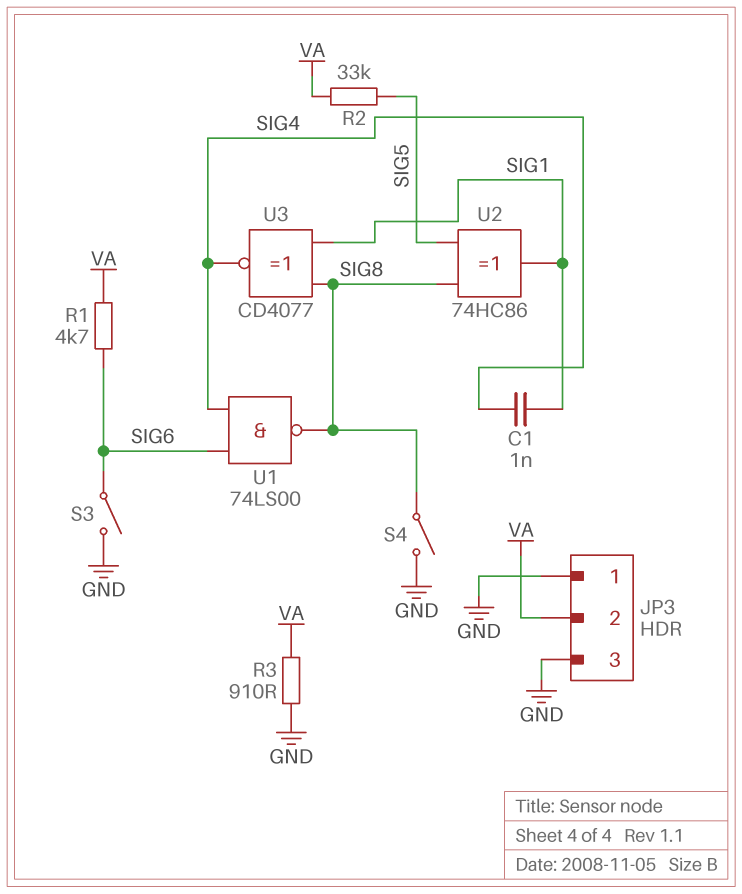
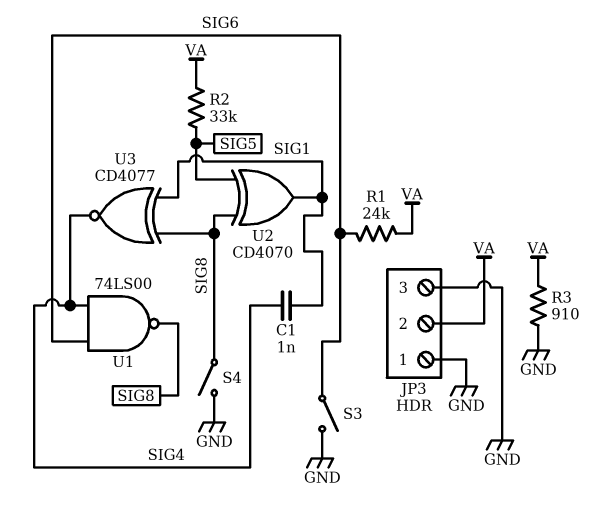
R1: 4.7k (SIG6, VA) -> 24k (SIG6, VA)
U2: XOR 74HC86 (in SIG5, in SIG8, out SIG1) -> XOR CD4070 (in SIG5, in SIG8, out SIG1)

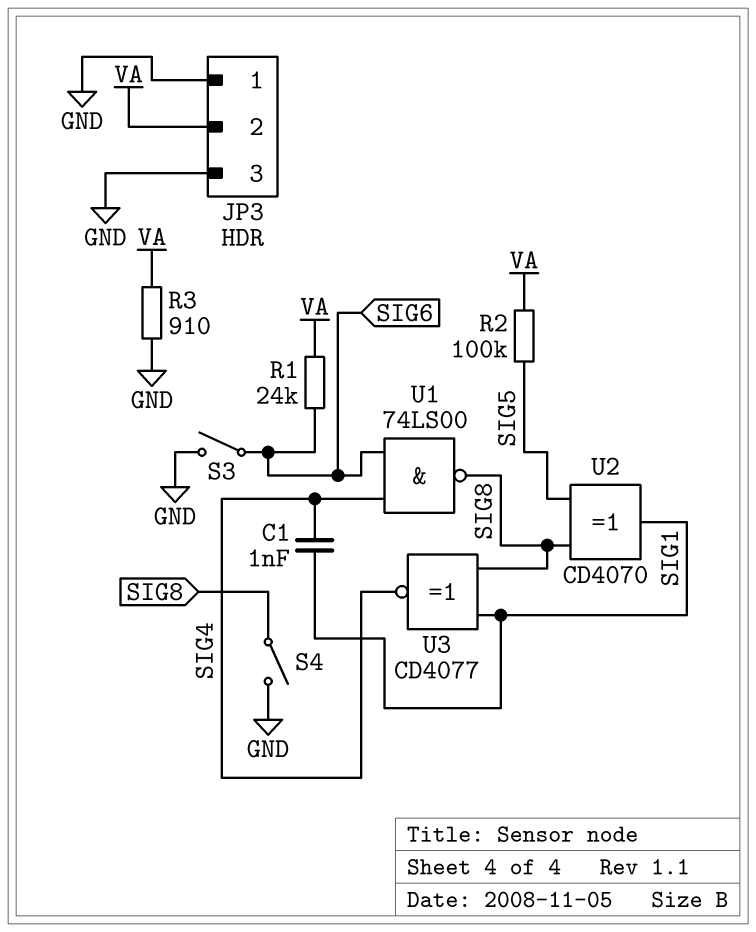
R2: 33k (SIG5, VA) -> 100k (SIG5, VA)

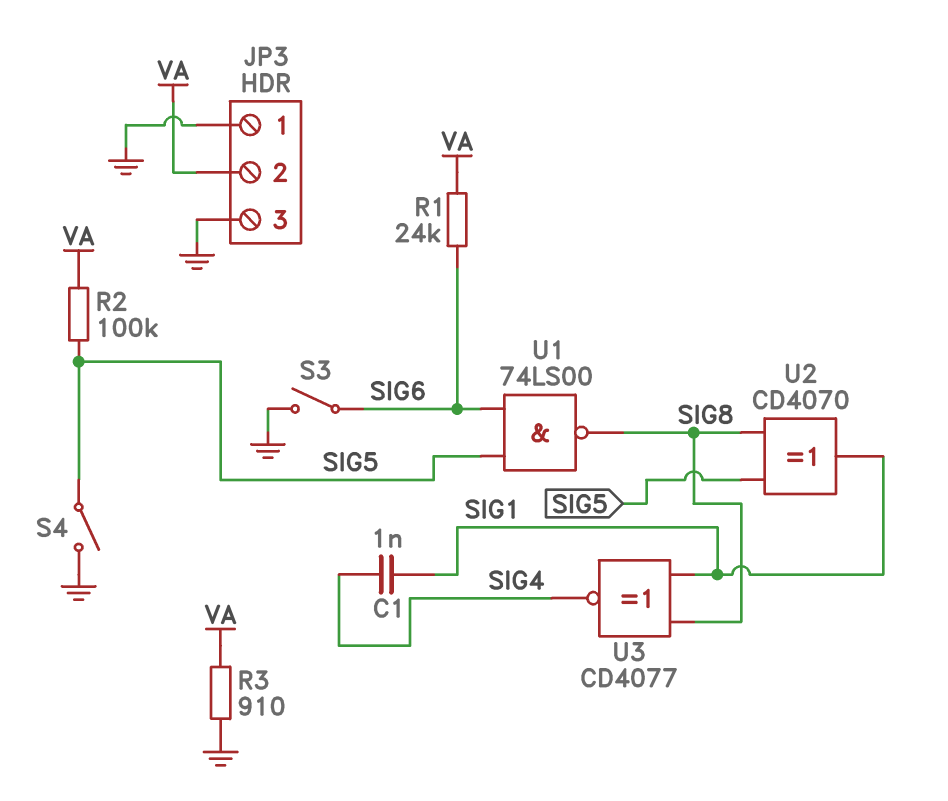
S4: switch (GND, SIG8) -> switch (GND, SIG5)
U1: NAND 74LS00 (in SIG4, in SIG6, out SIG8) -> NAND 74LS00 (in SIG5, in SIG6, out SIG8)

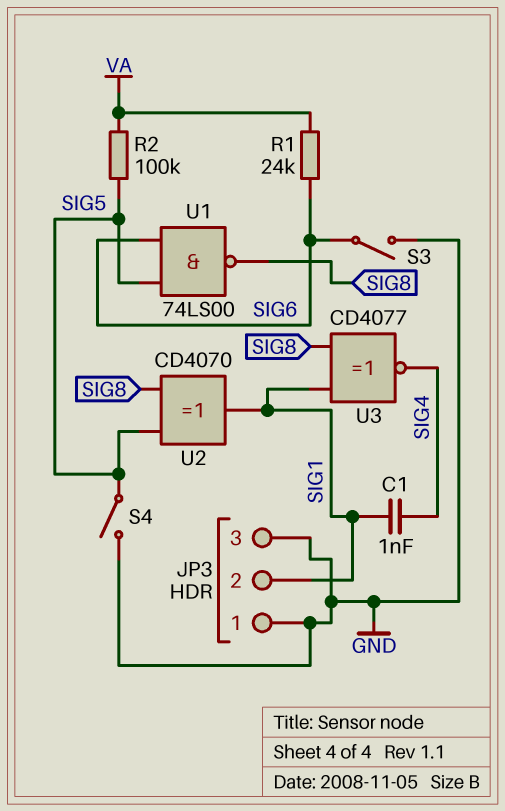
JP3 pin 2: VA -> SIG1
R3: 910 (GND, VA) -> none

